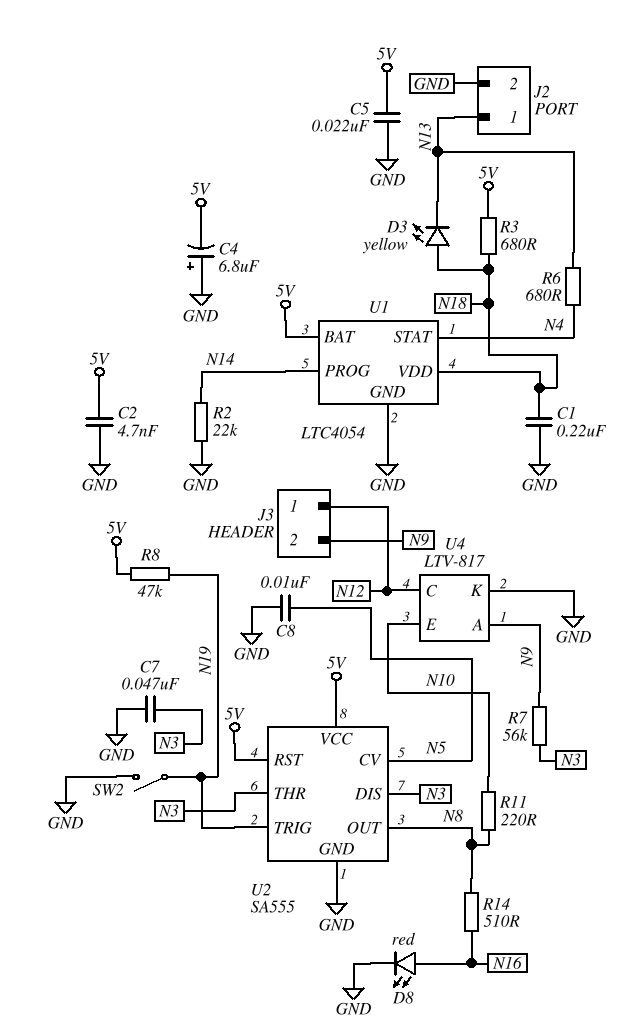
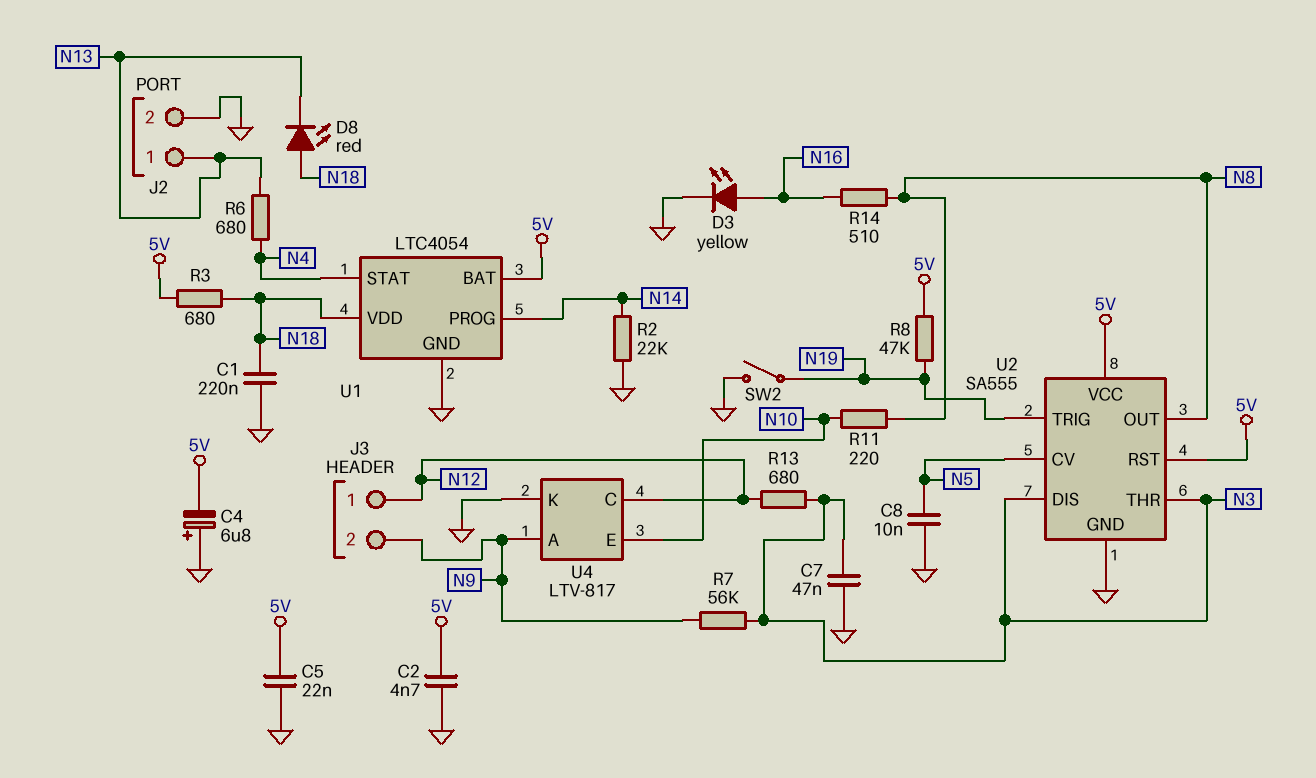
D3: LED yellow (A N18, K N13) -> LED yellow (A N16, K GND)
D8: LED red (A N16, K GND) -> LED red (A N18, K N13)
R13: none -> 680 (N3, N12)

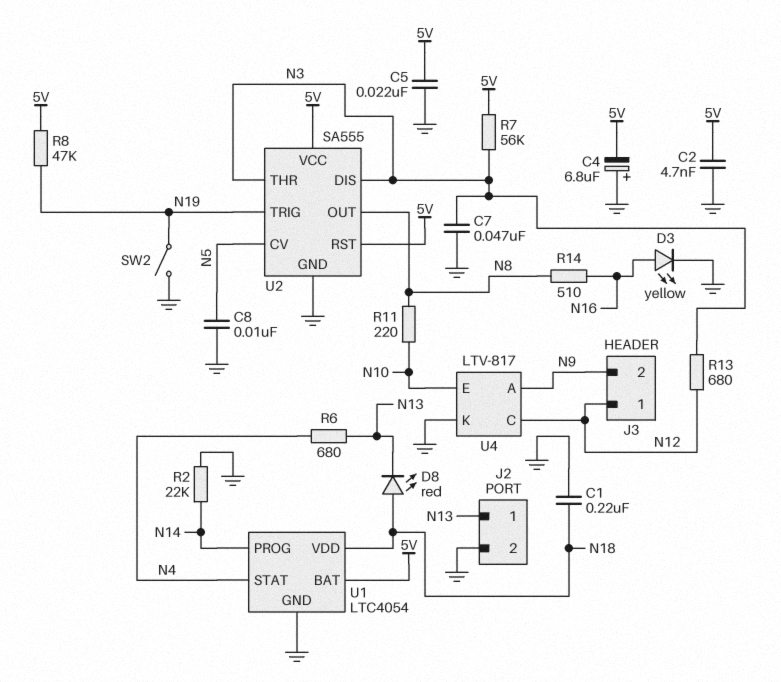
R3: 680 (5V, N18) -> none
R7: 56k (N3, N9) -> 56k (5V, N3)

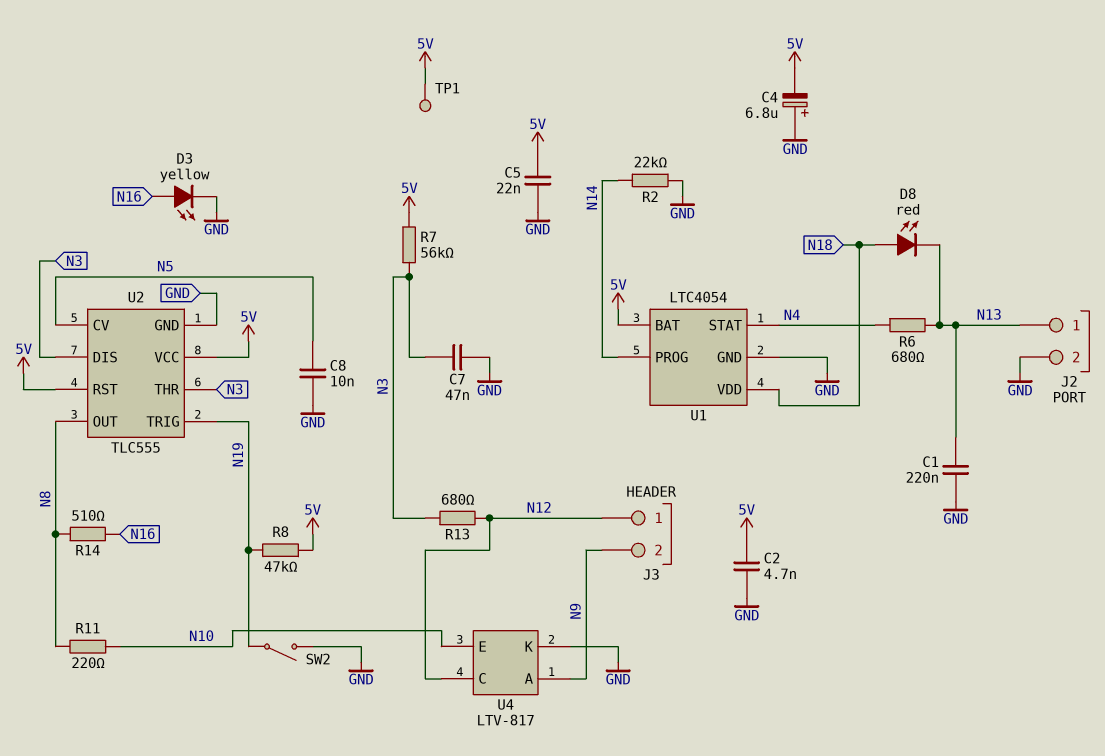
C1: 220nF (GND, N18) -> 220nF (GND, N13)
TP1: none -> test point (5V)
U2: SA555 -> TLC555

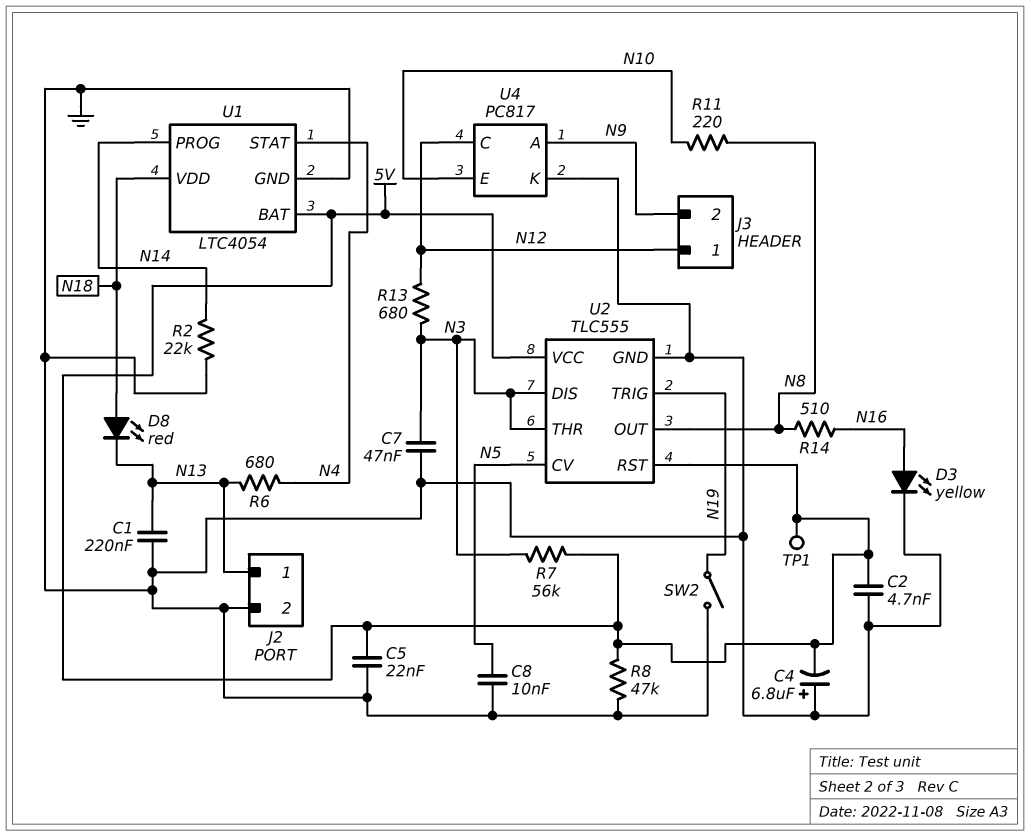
R8: 47k (5V, N19) -> 47k (5V, GND)
U4: LTV-817 -> PC817

